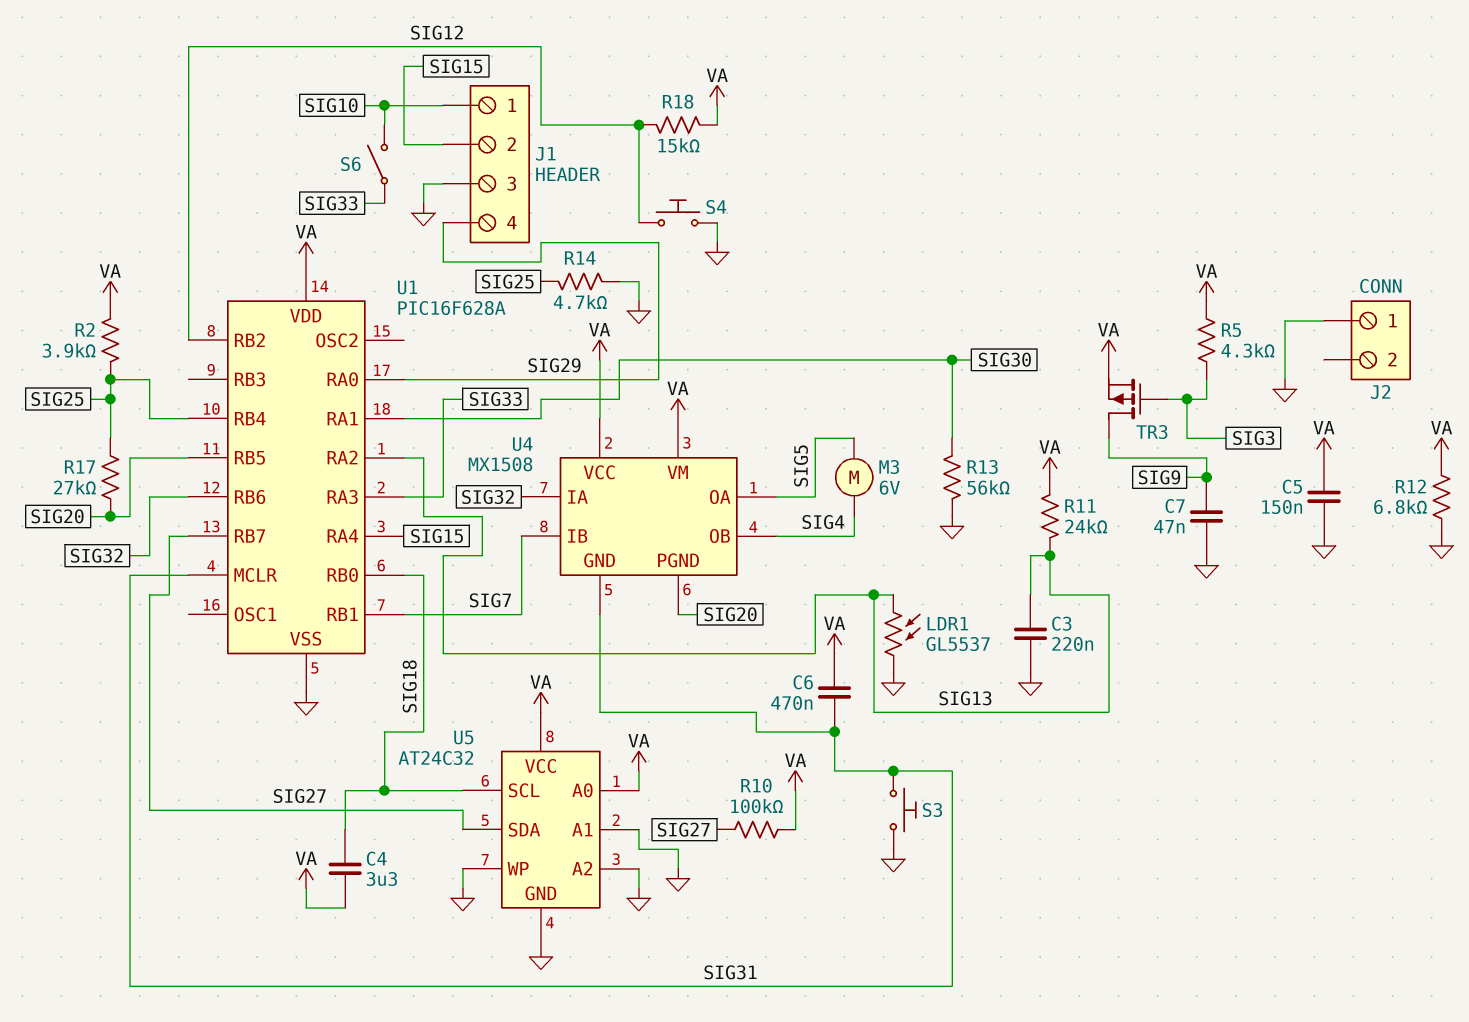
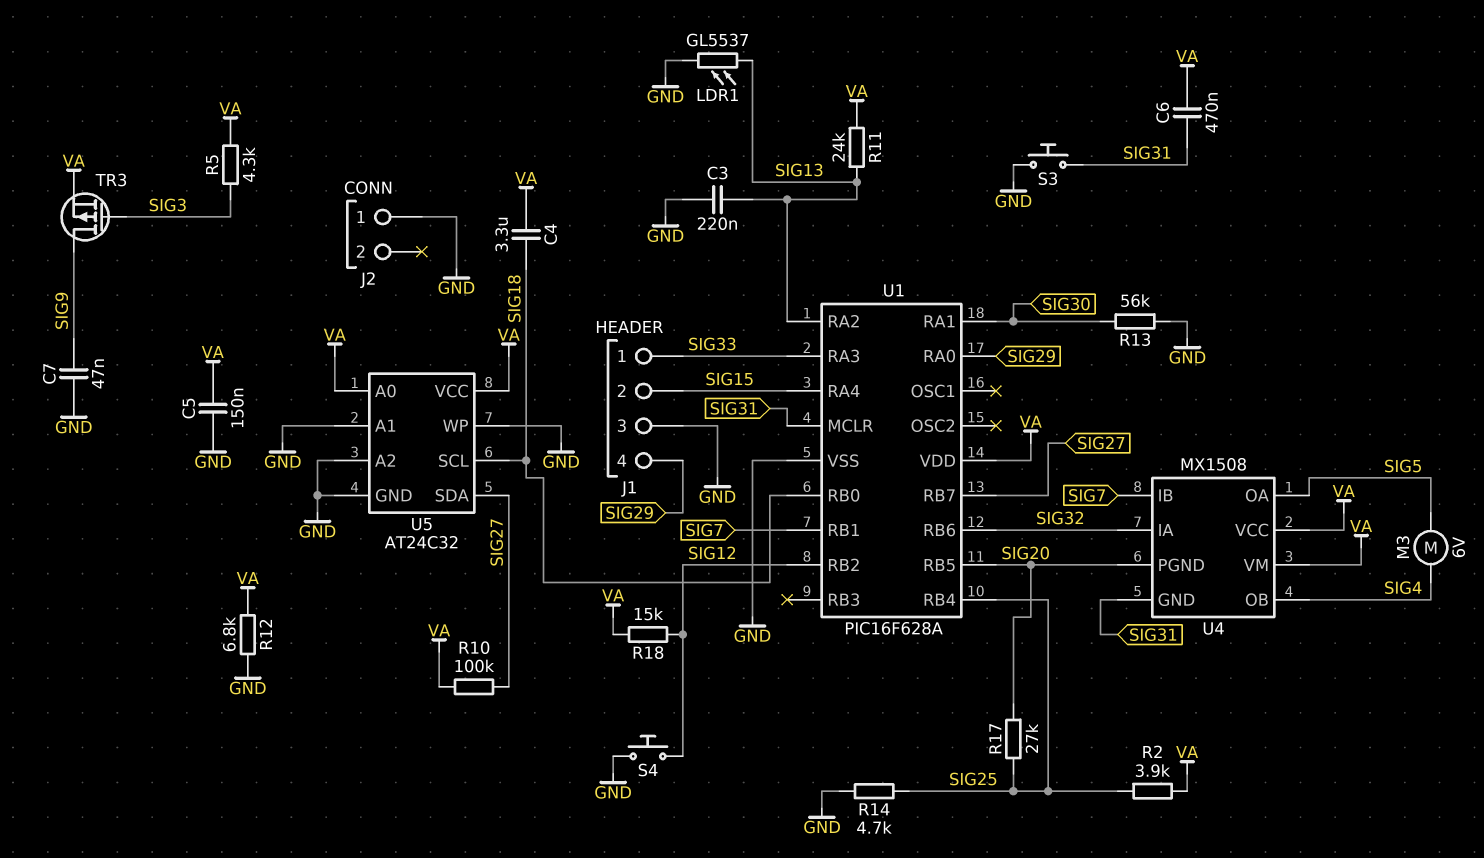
J1 pin 1: SIG10 -> SIG33
S6: switch (SIG10, SIG33) -> none

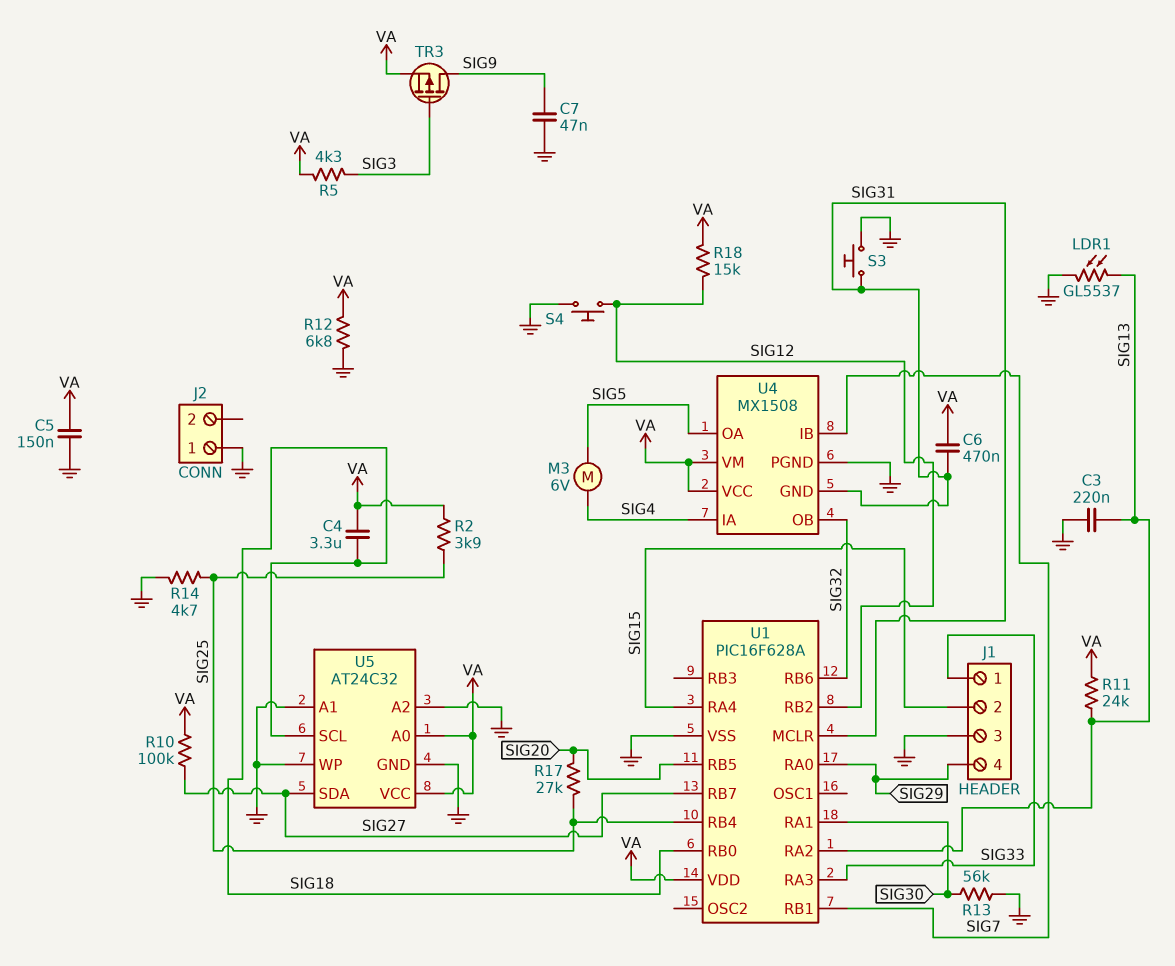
U4 pin IA: SIG32 -> SIG4
U4 pin OB: SIG4 -> SIG32
U4 pin PGND: SIG20 -> GND

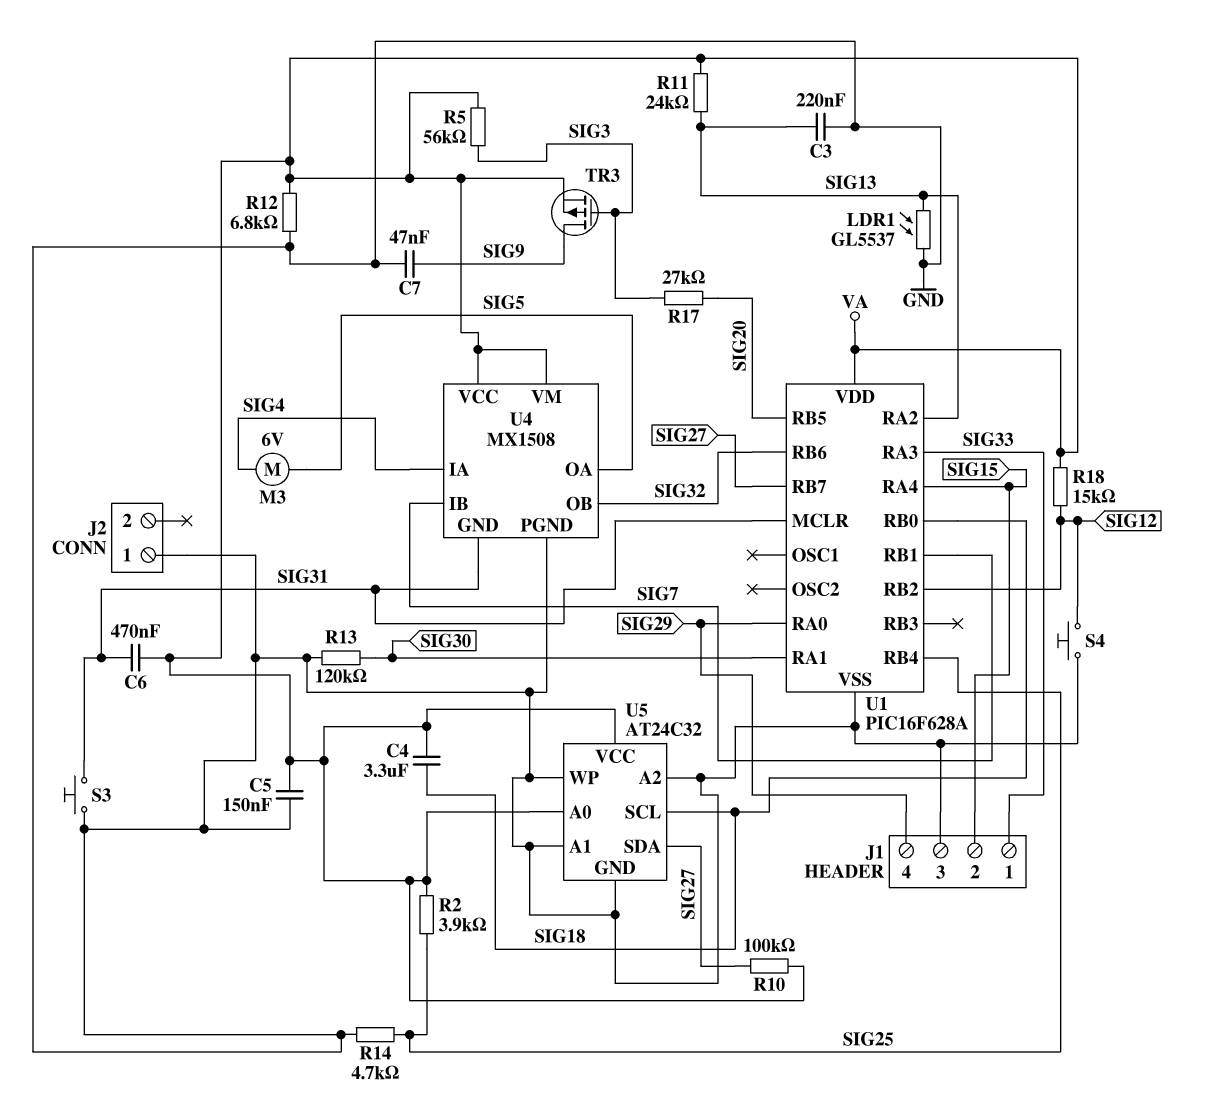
R5: 4.3k (SIG3, VA) -> 56k (SIG3, VA)
R13: 56k (GND, SIG30) -> 120k (GND, SIG30)
R17: 27k (SIG20, SIG25) -> 27k (SIG3, SIG20)

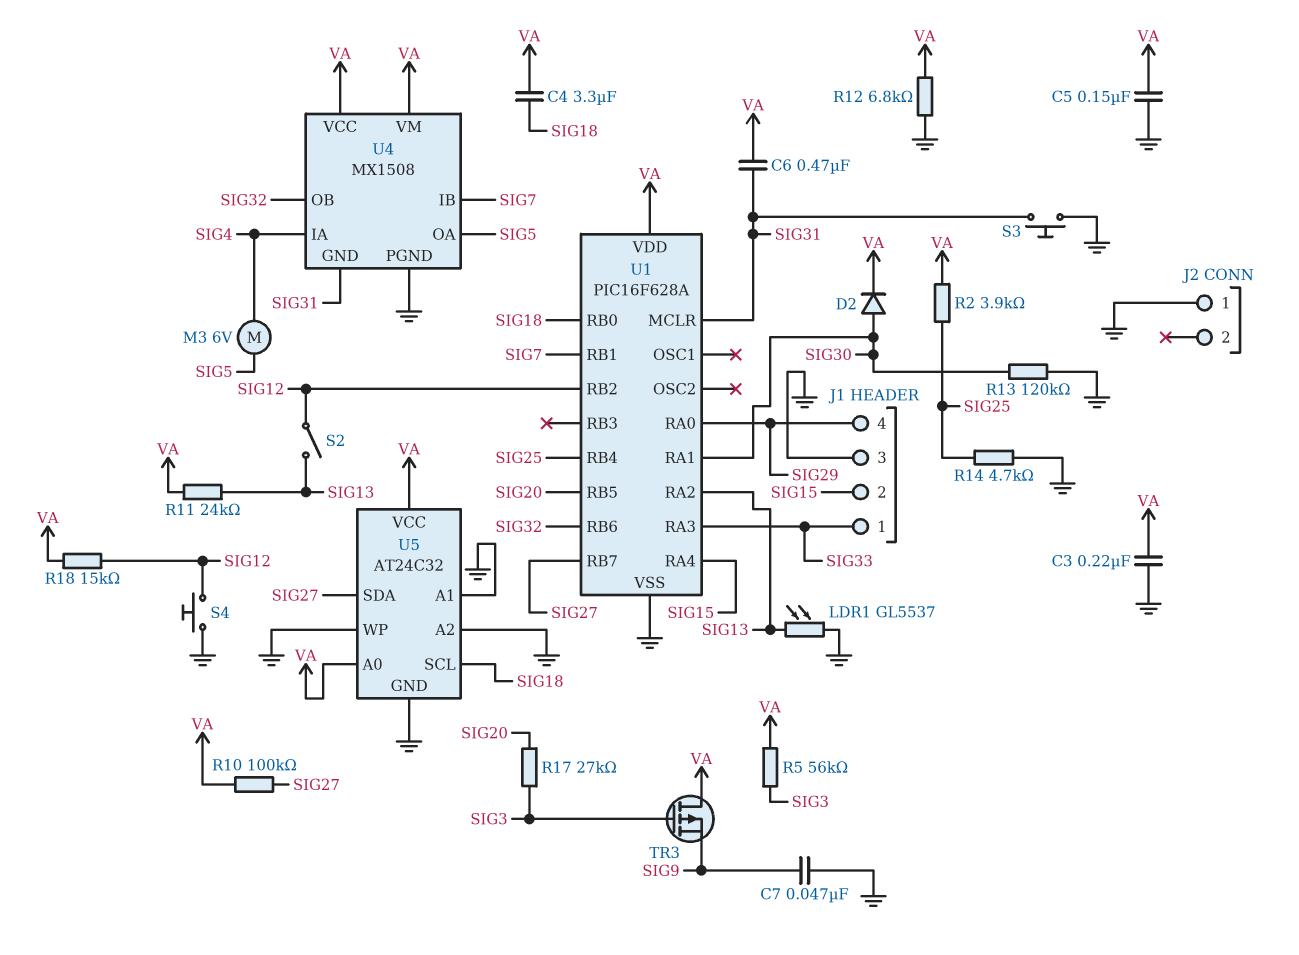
C3: 220nF (GND, SIG13) -> 220nF (GND, VA)
D2: none -> diode (A SIG30, K VA)
S2: none -> switch (SIG12, SIG13)
TR3: PMOS (G SIG3, D SIG9, S VA) -> PMOS (G SIG3, D VA, S SIG9)

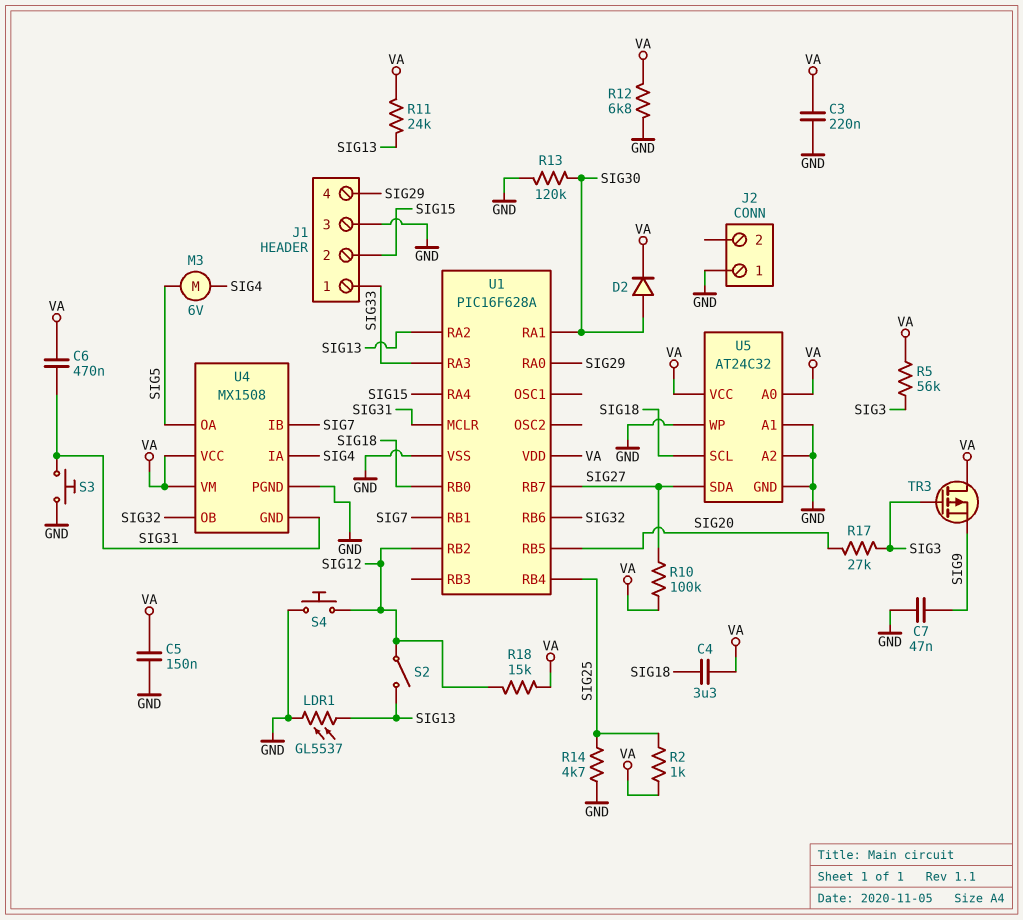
R2: 3.9k (SIG25, VA) -> 1k (SIG25, VA)

